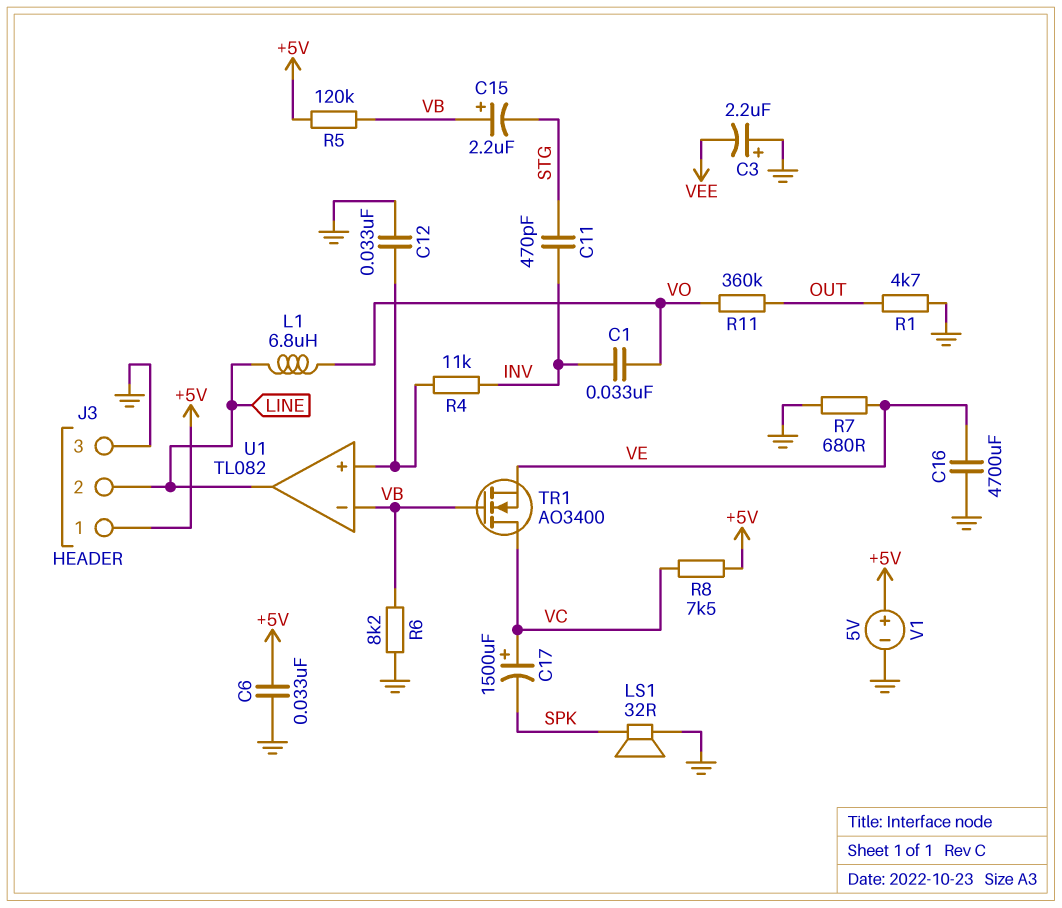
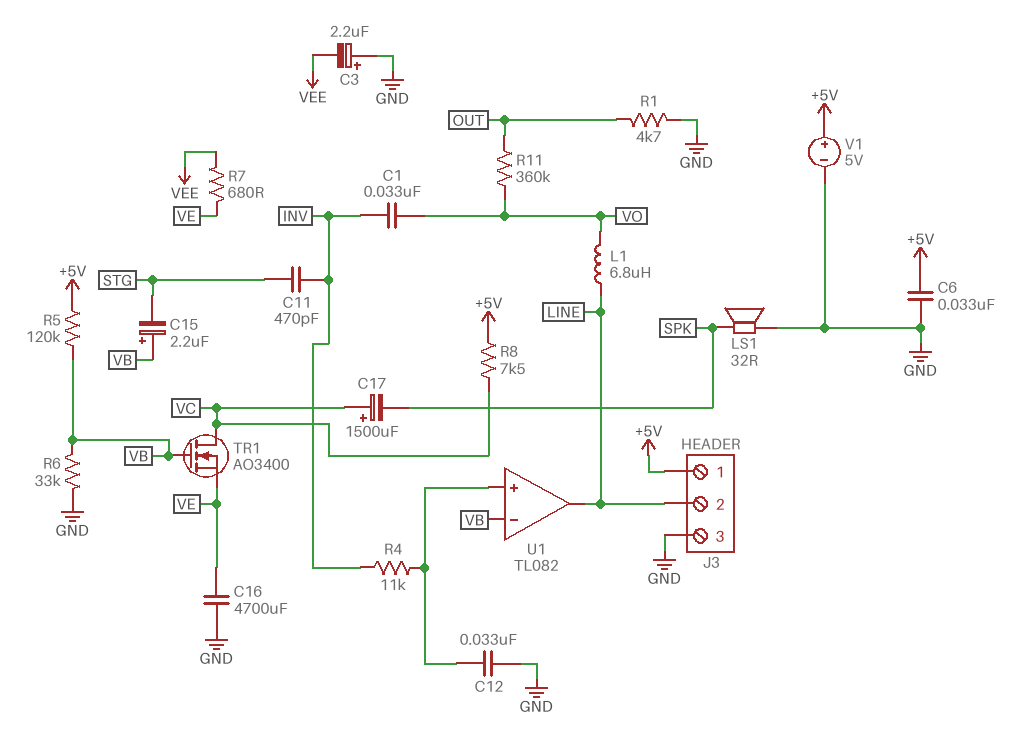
R6: 8.2k (GND, VB) -> 33k (GND, VB)
R7: 680 (GND, VE) -> 680 (VE, VEE)

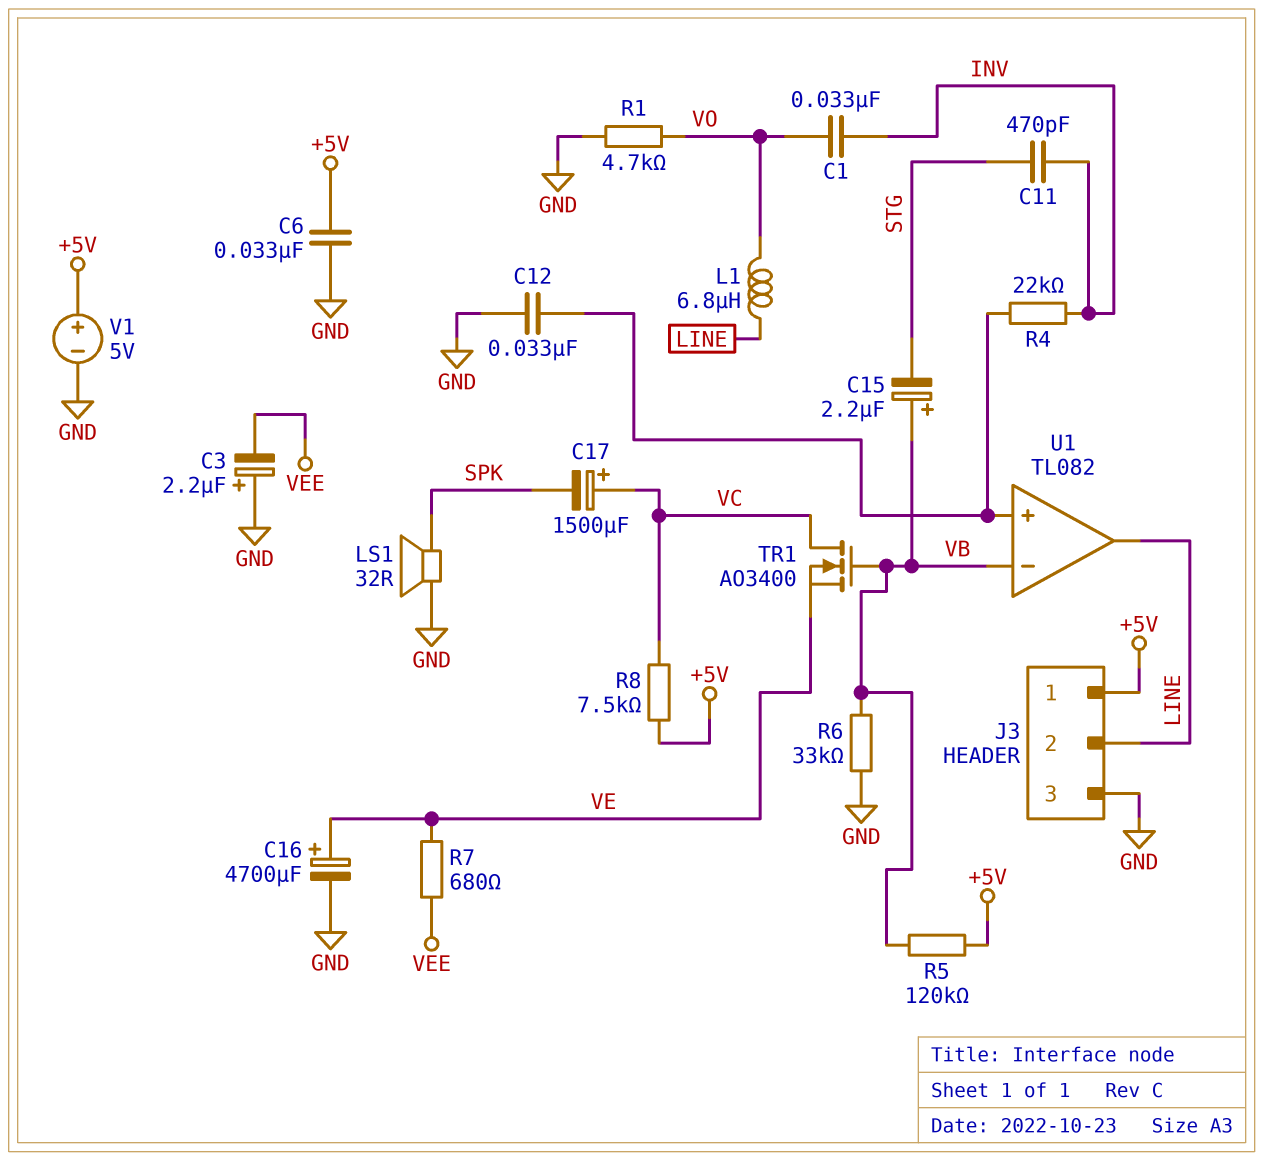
C16: 4700uF (GND, VE) -> 4700uF (plus VE, minus GND)
R1: 4.7k (GND, OUT) -> 4.7k (GND, VO)
R4: 11k (INV, U1/in+) -> 22k (INV, U1/in+)
R11: 360k (OUT, VO) -> none

